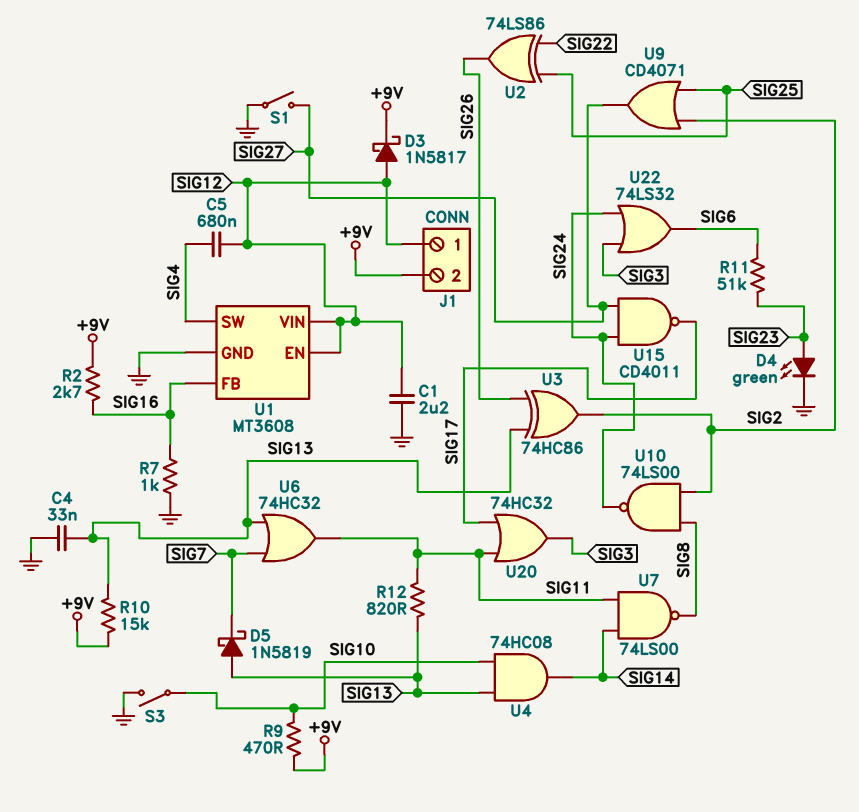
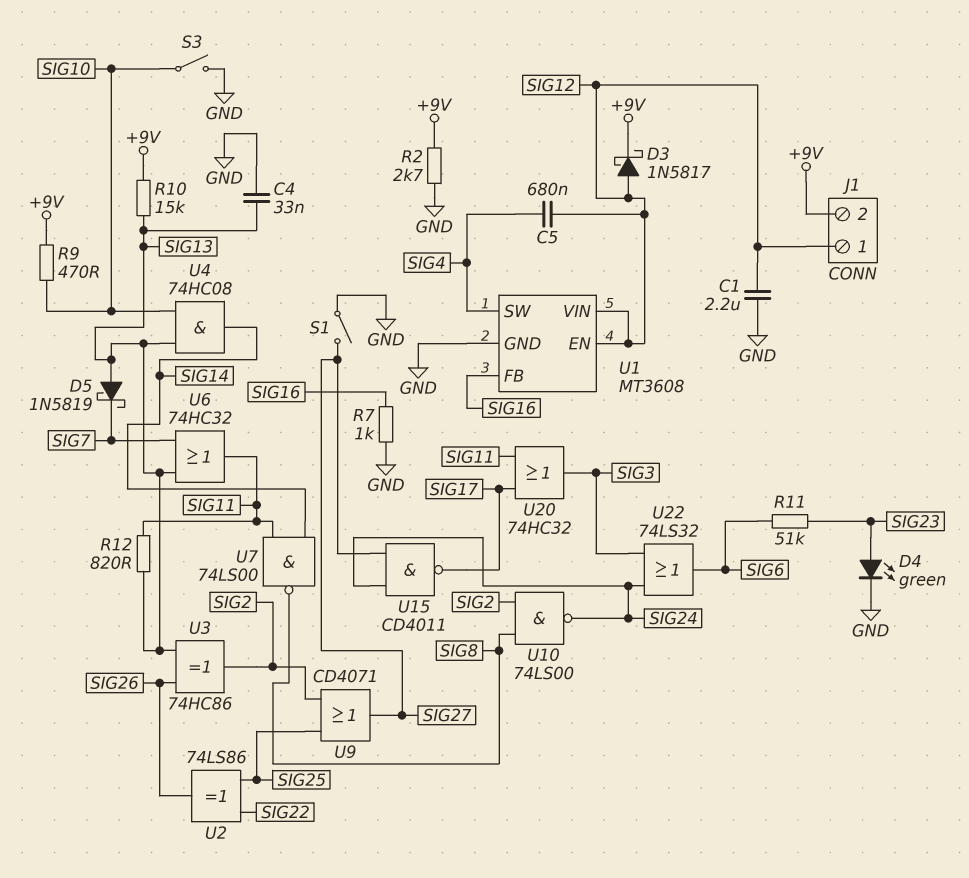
R2: 2.7k (+9V, SIG16) -> 2.7k (+9V, GND)

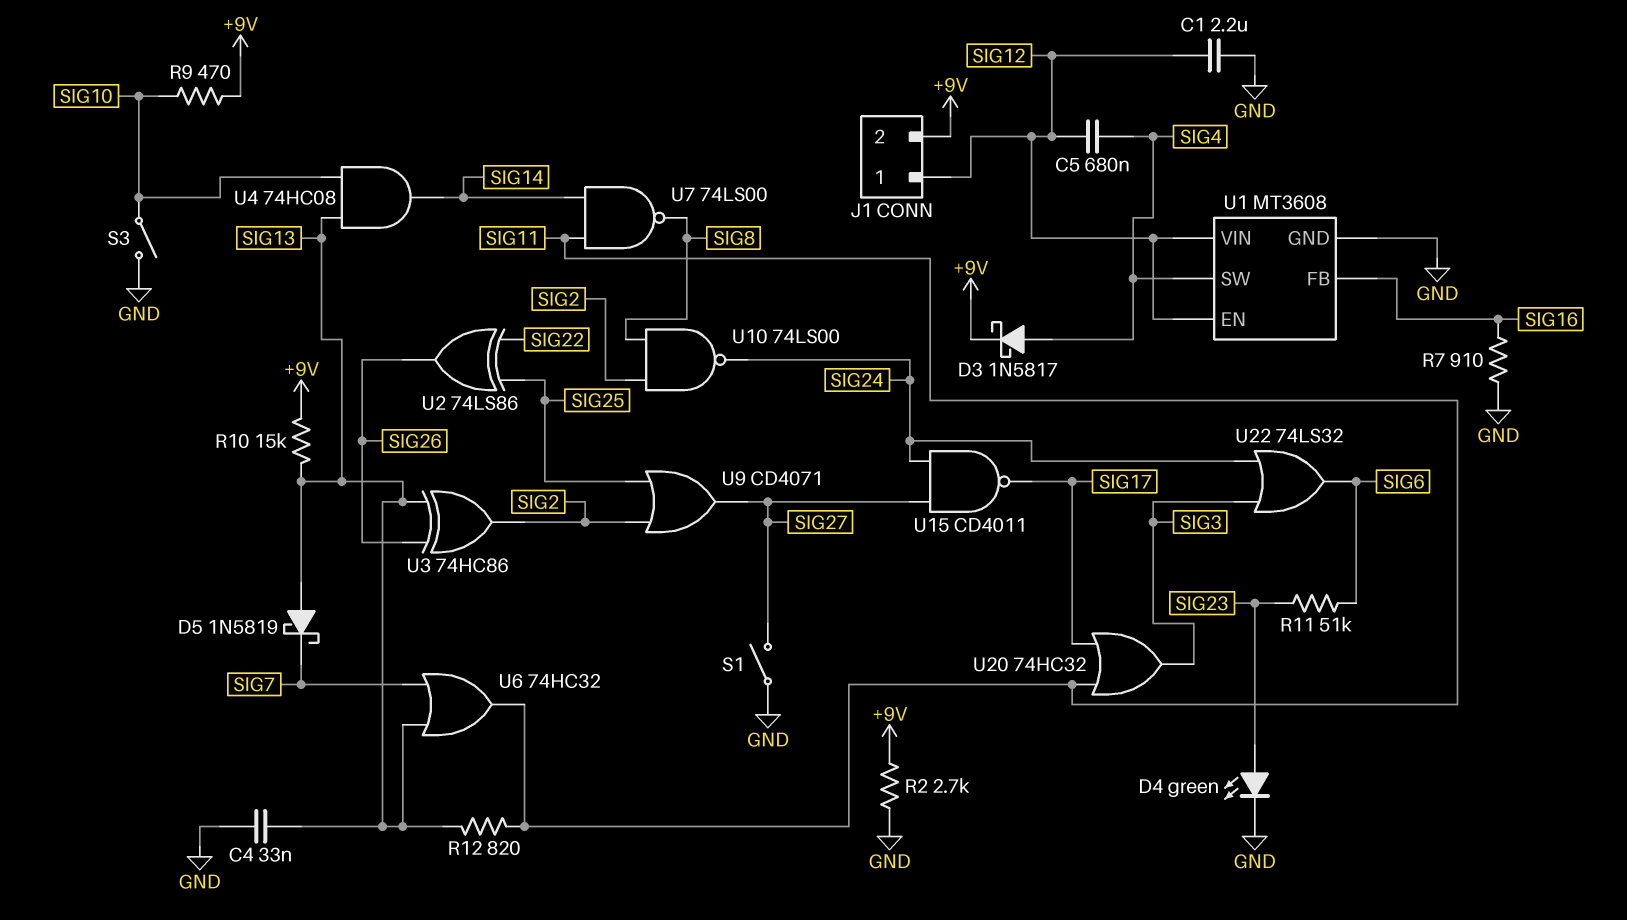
D3: schottky 1N5817 (A SIG12, K +9V) -> schottky 1N5817 (A SIG4, K +9V)
R7: 1k (GND, SIG16) -> 910 (GND, SIG16)

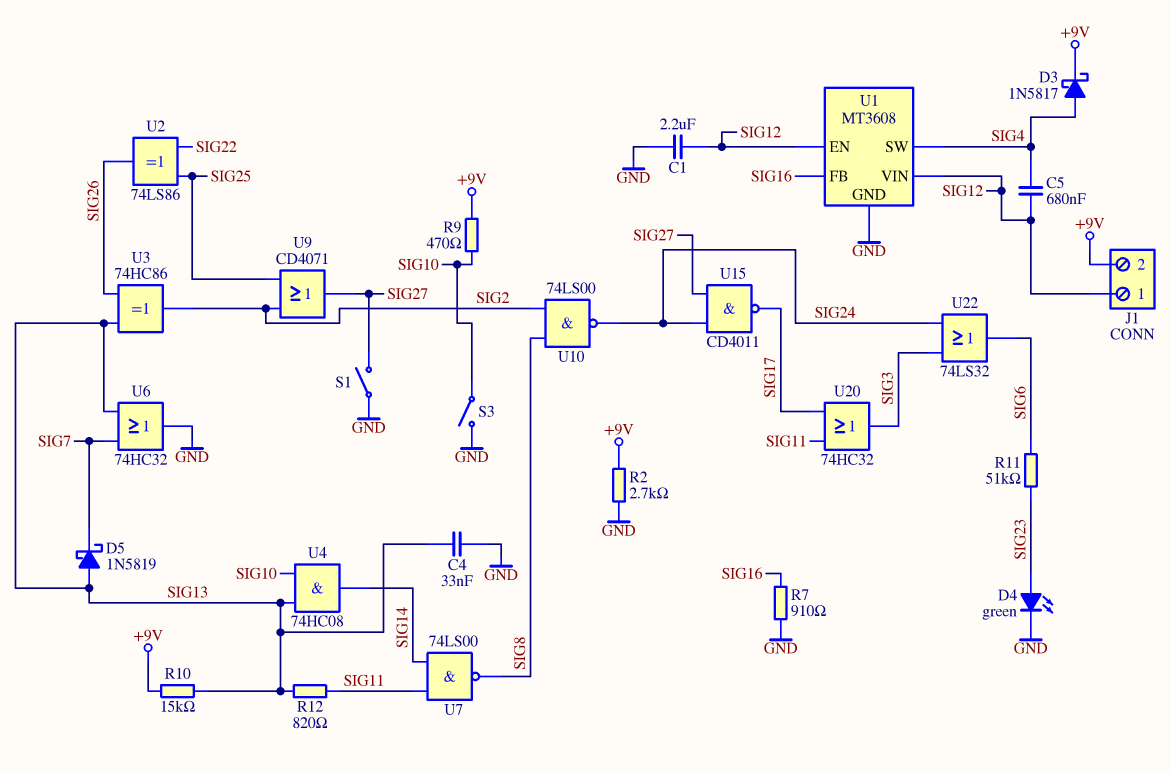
U6: OR 74HC32 (in SIG7, in SIG13, out SIG11) -> OR 74HC32 (in SIG7, in SIG13, out GND)

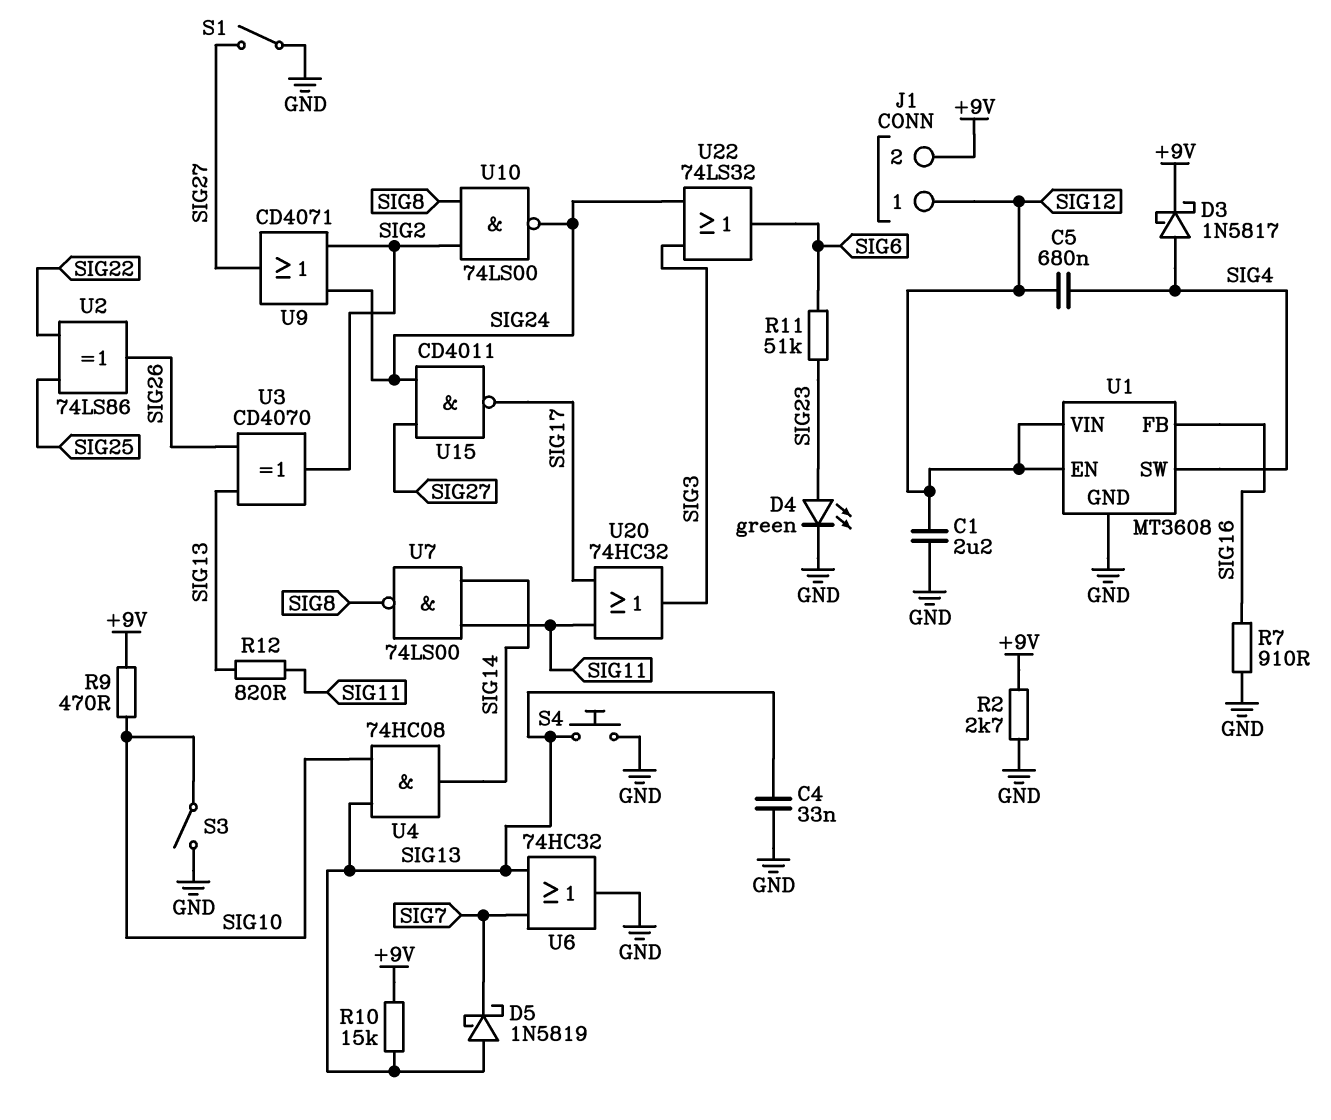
S4: none -> button (GND, SIG13)
U3: XOR 74HC86 (in SIG13, in SIG26, out SIG2) -> XOR CD4070 (in SIG13, in SIG26, out SIG2)
U9: OR CD4071 (in SIG2, in SIG25, out SIG27) -> OR CD4071 (in SIG2, in SIG24, out SIG27)

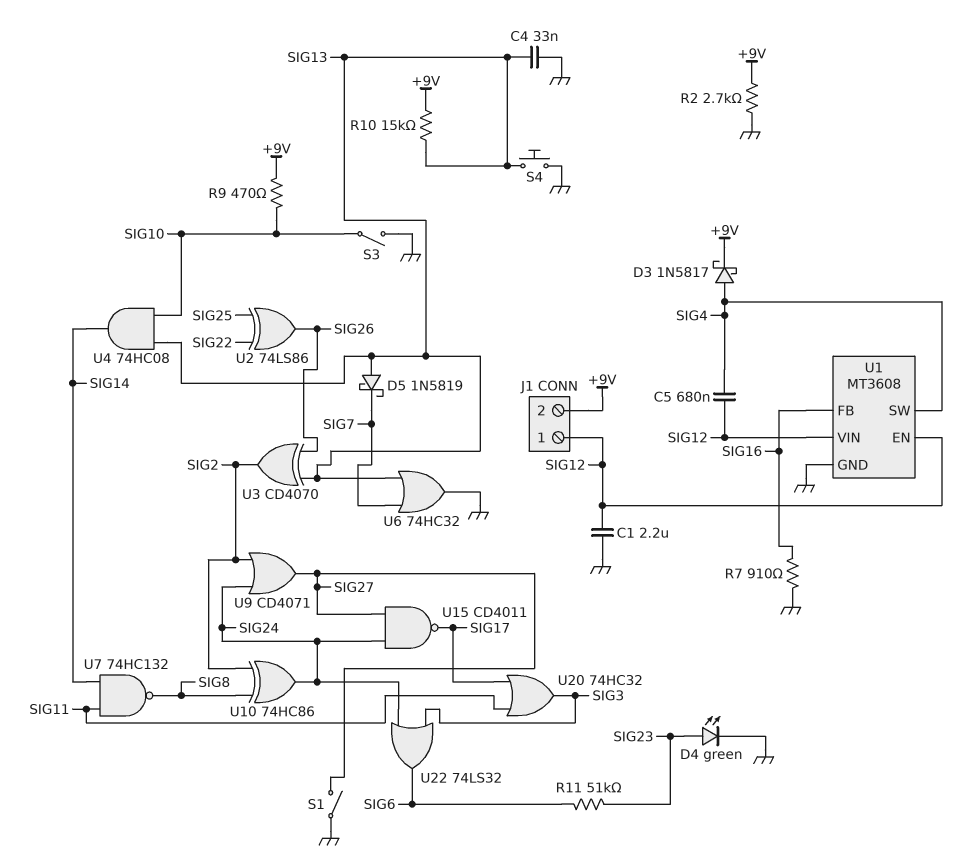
R12: 820 (SIG11, SIG13) -> none
U7: NAND 74LS00 (in SIG11, in SIG14, out SIG8) -> NAND 74HC132 (in SIG11, in SIG14, out SIG8)
U10: NAND 74LS00 (in SIG2, in SIG8, out SIG24) -> XOR 74HC86 (in SIG2, in SIG8, out SIG24)

